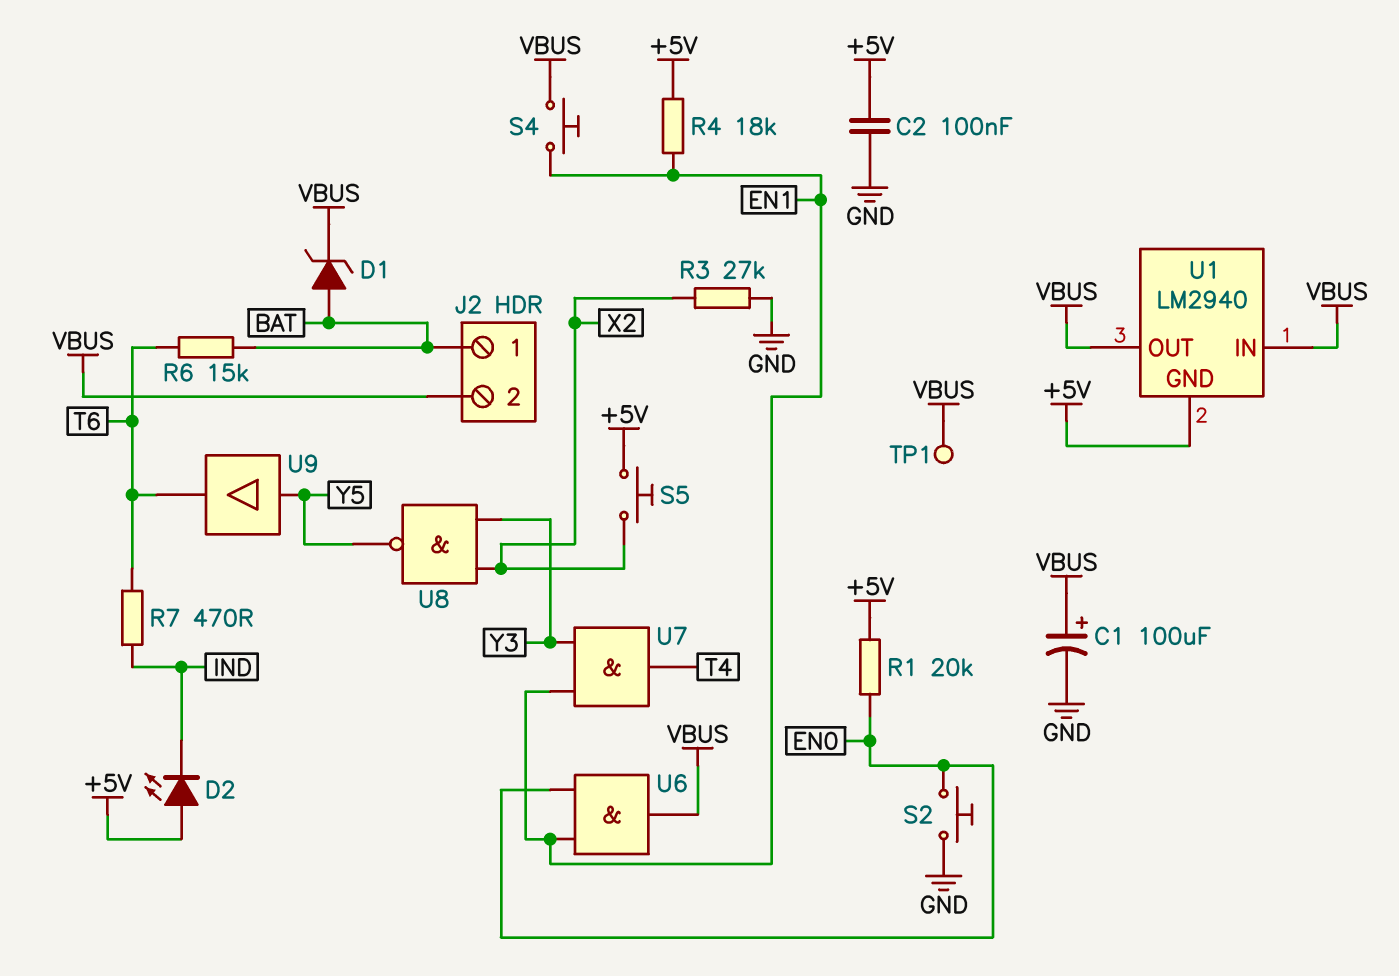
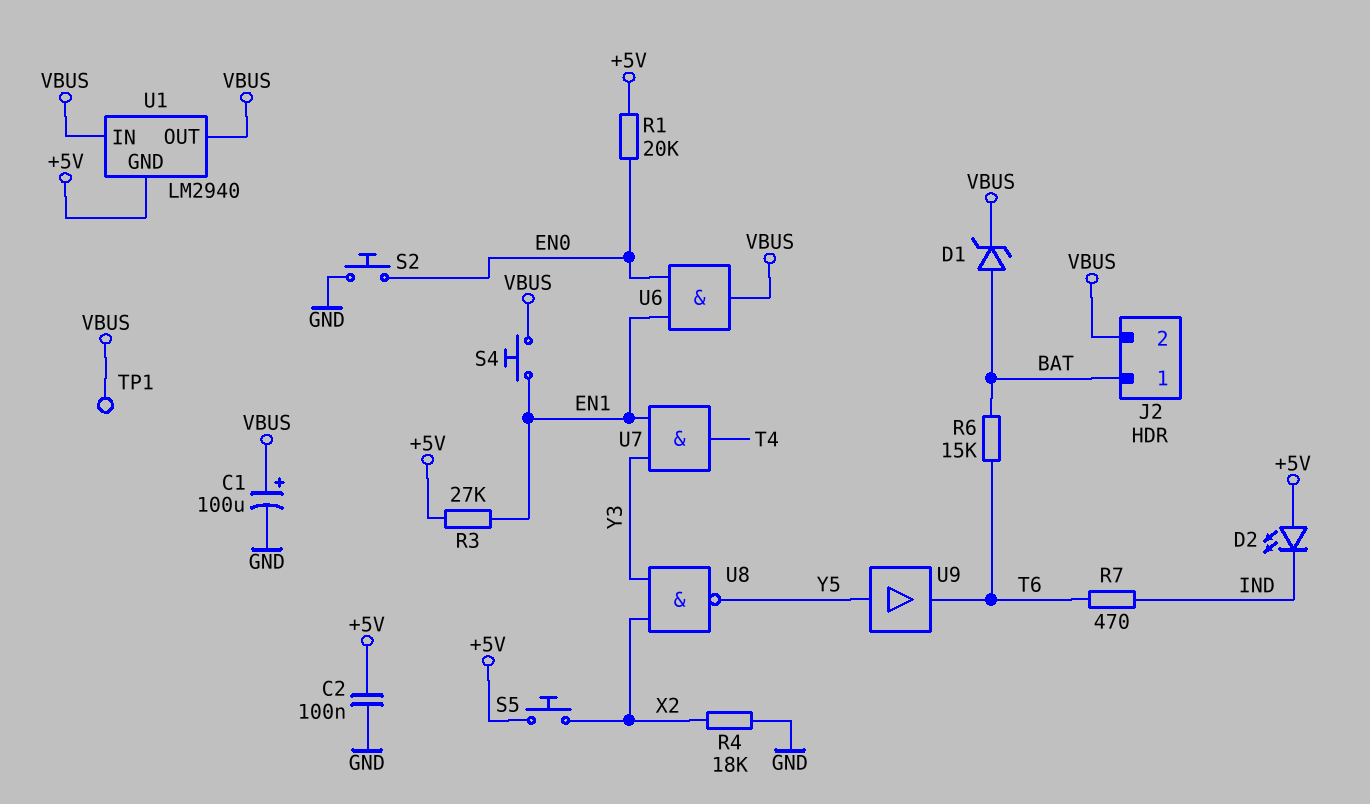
R3: 27k (GND, X2) -> 27k (+5V, EN1)
R4: 18k (+5V, EN1) -> 18k (GND, X2)

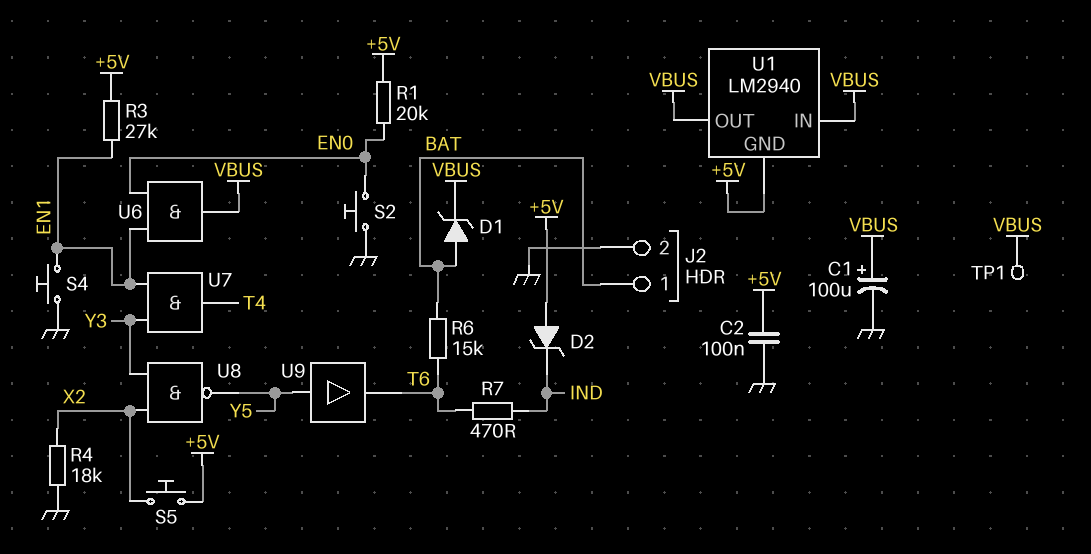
D2: LED (A +5V, K IND) -> zener (A +5V, K IND)
J2 pin 2: VBUS -> GND
S4: button (EN1, VBUS) -> button (EN1, GND)

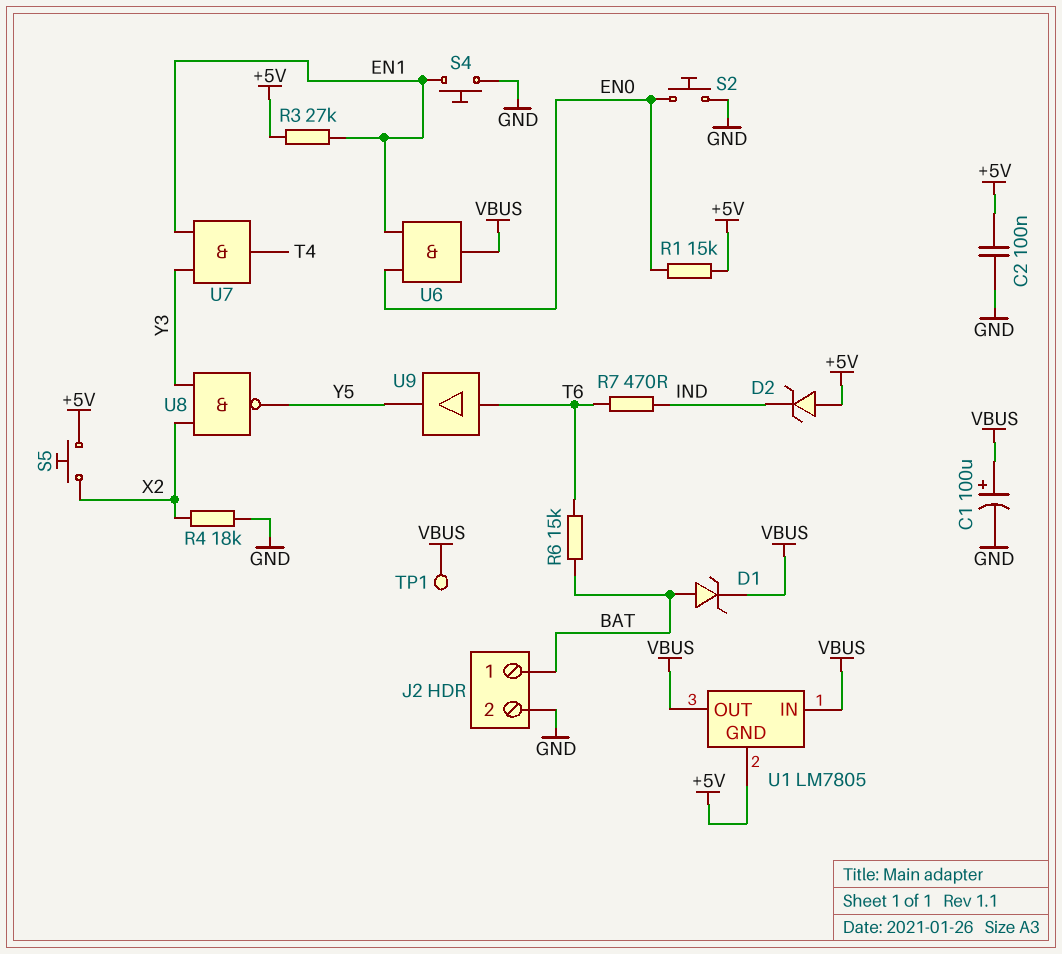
R1: 20k (+5V, EN0) -> 15k (+5V, EN0)
U1: LM2940 -> LM7805
U9: buffer (in Y5, out T6) -> buffer (in T6, out Y5)

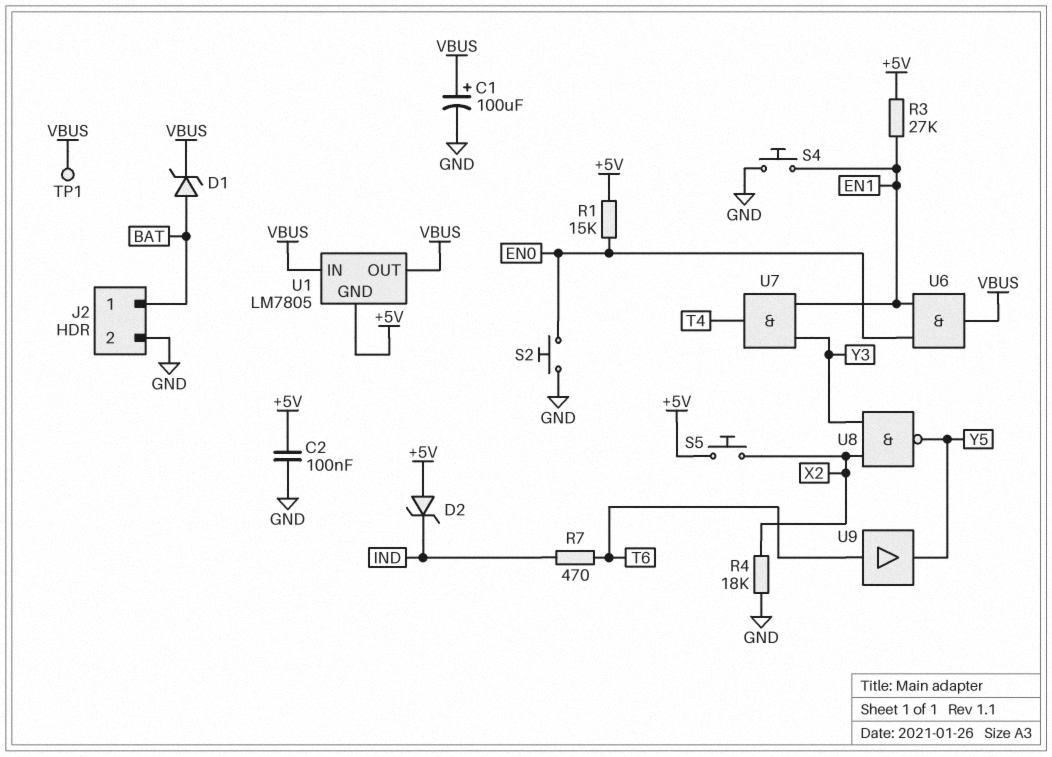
R6: 15k (BAT, T6) -> none

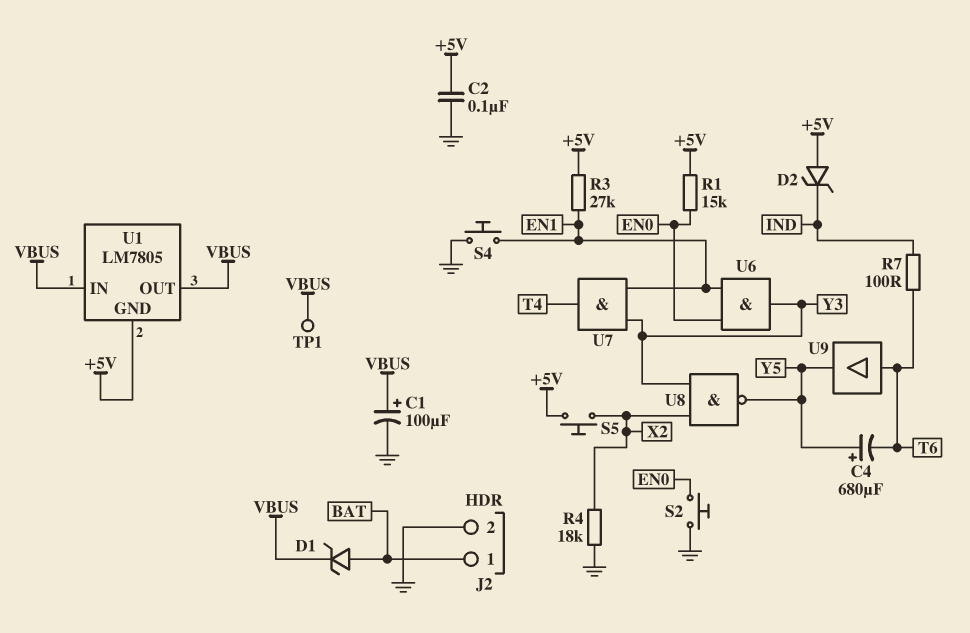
C4: none -> 680uF (plus Y5, minus T6)
R7: 470 (IND, T6) -> 100 (IND, T6)
U6: AND (in EN0, in EN1, out VBUS) -> AND (in EN0, in EN1, out Y3)

